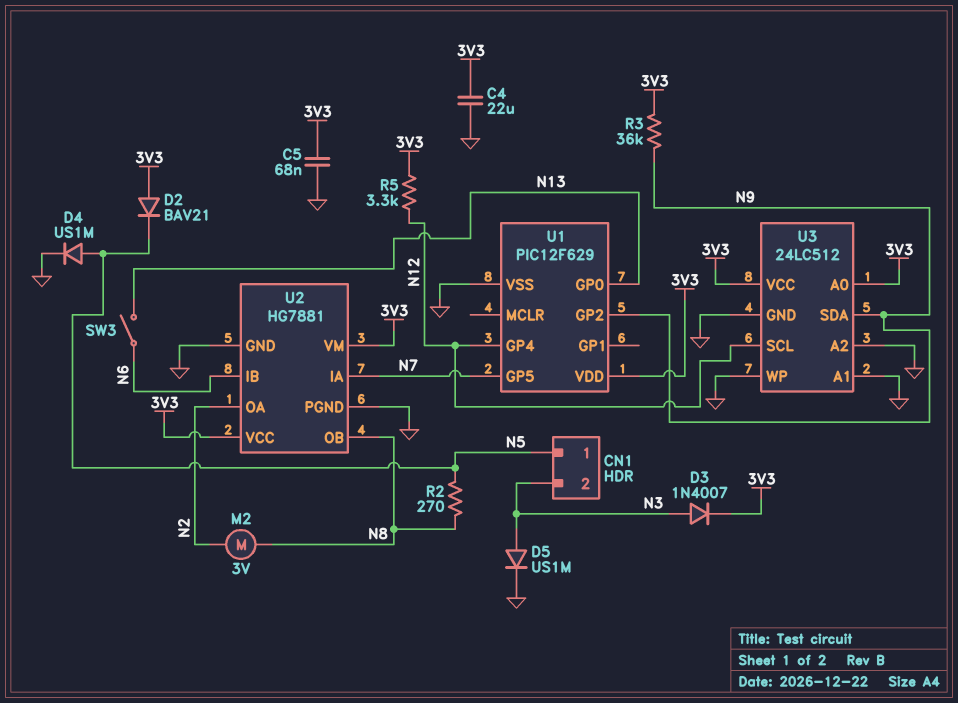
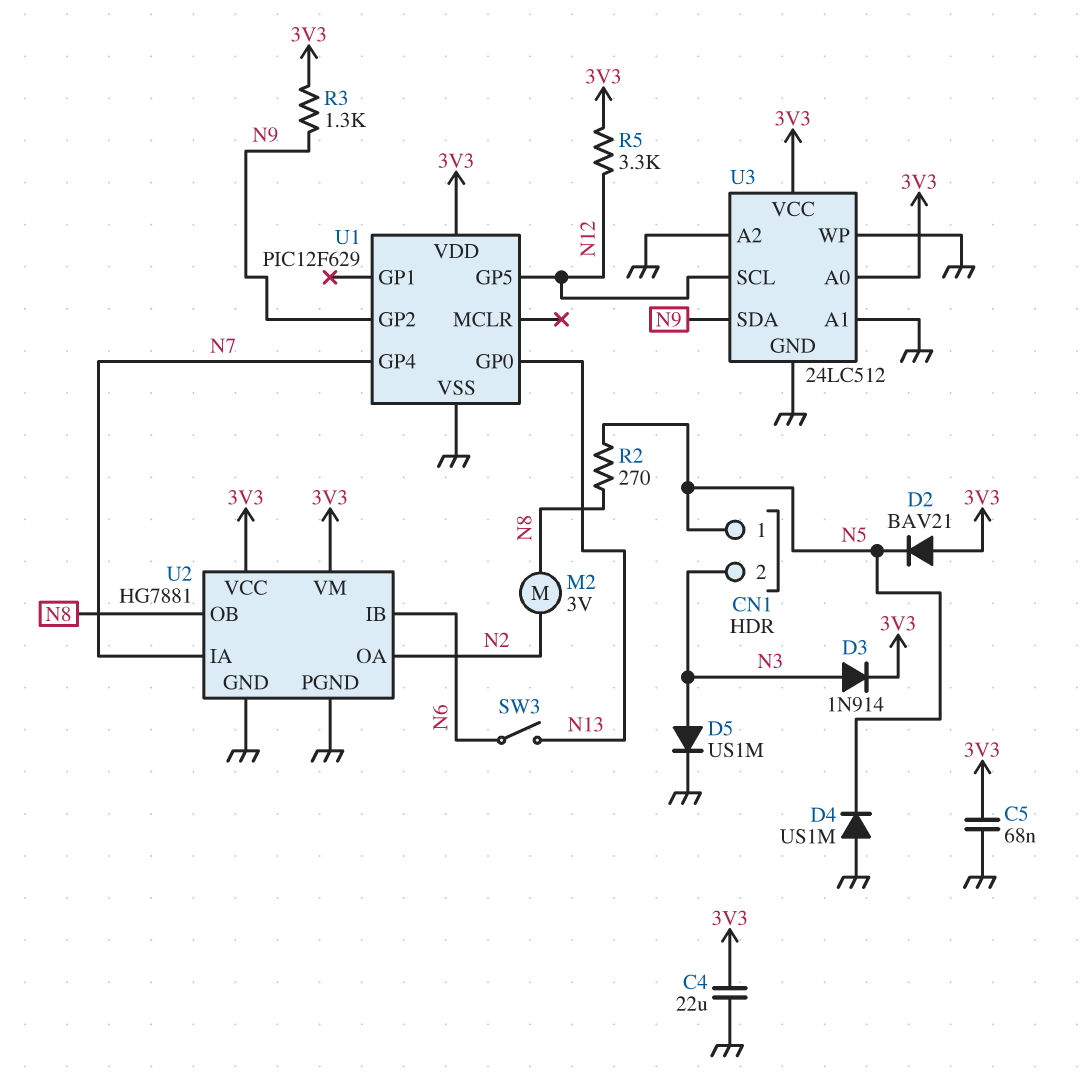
D3: diode 1N4007 (A N3, K 3V3) -> diode 1N914 (A N3, K 3V3)
D4: diode US1M (A N5, K GND) -> diode US1M (A GND, K N5)
R3: 36k (3V3, N9) -> 1.3k (3V3, N9)
U1 pin GP4: N12 -> N7
U1 pin GP5: N7 -> N12

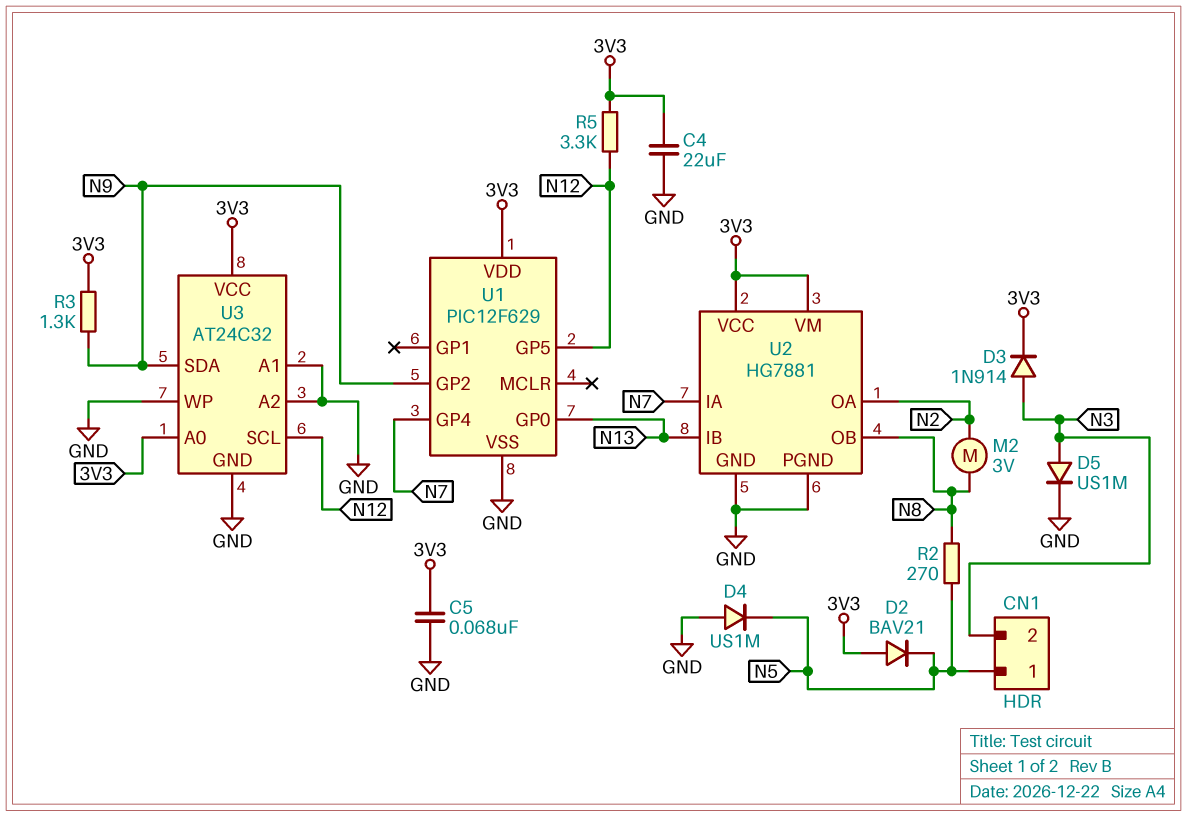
SW3: switch (N6, N13) -> none
U2 pin IB: N6 -> N13
U3: 24LC512 -> AT24C32

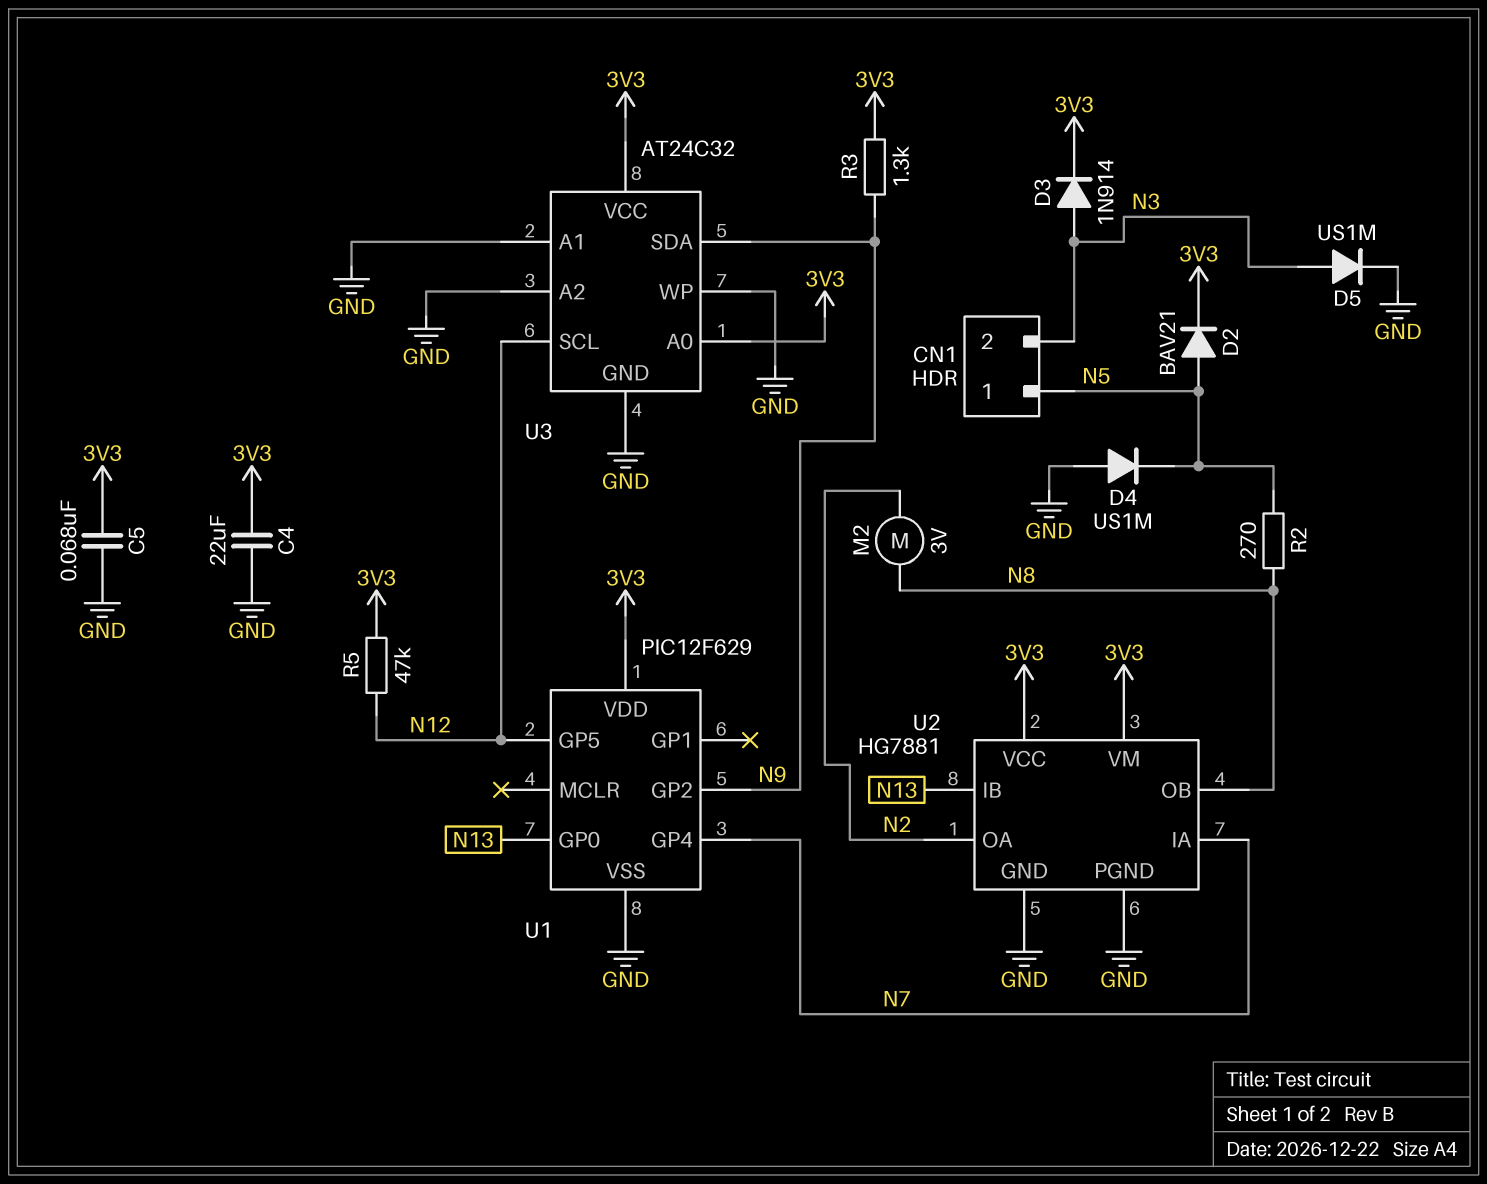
D2: diode BAV21 (A 3V3, K N5) -> diode BAV21 (A N5, K 3V3)
R5: 3.3k (3V3, N12) -> 47k (3V3, N12)

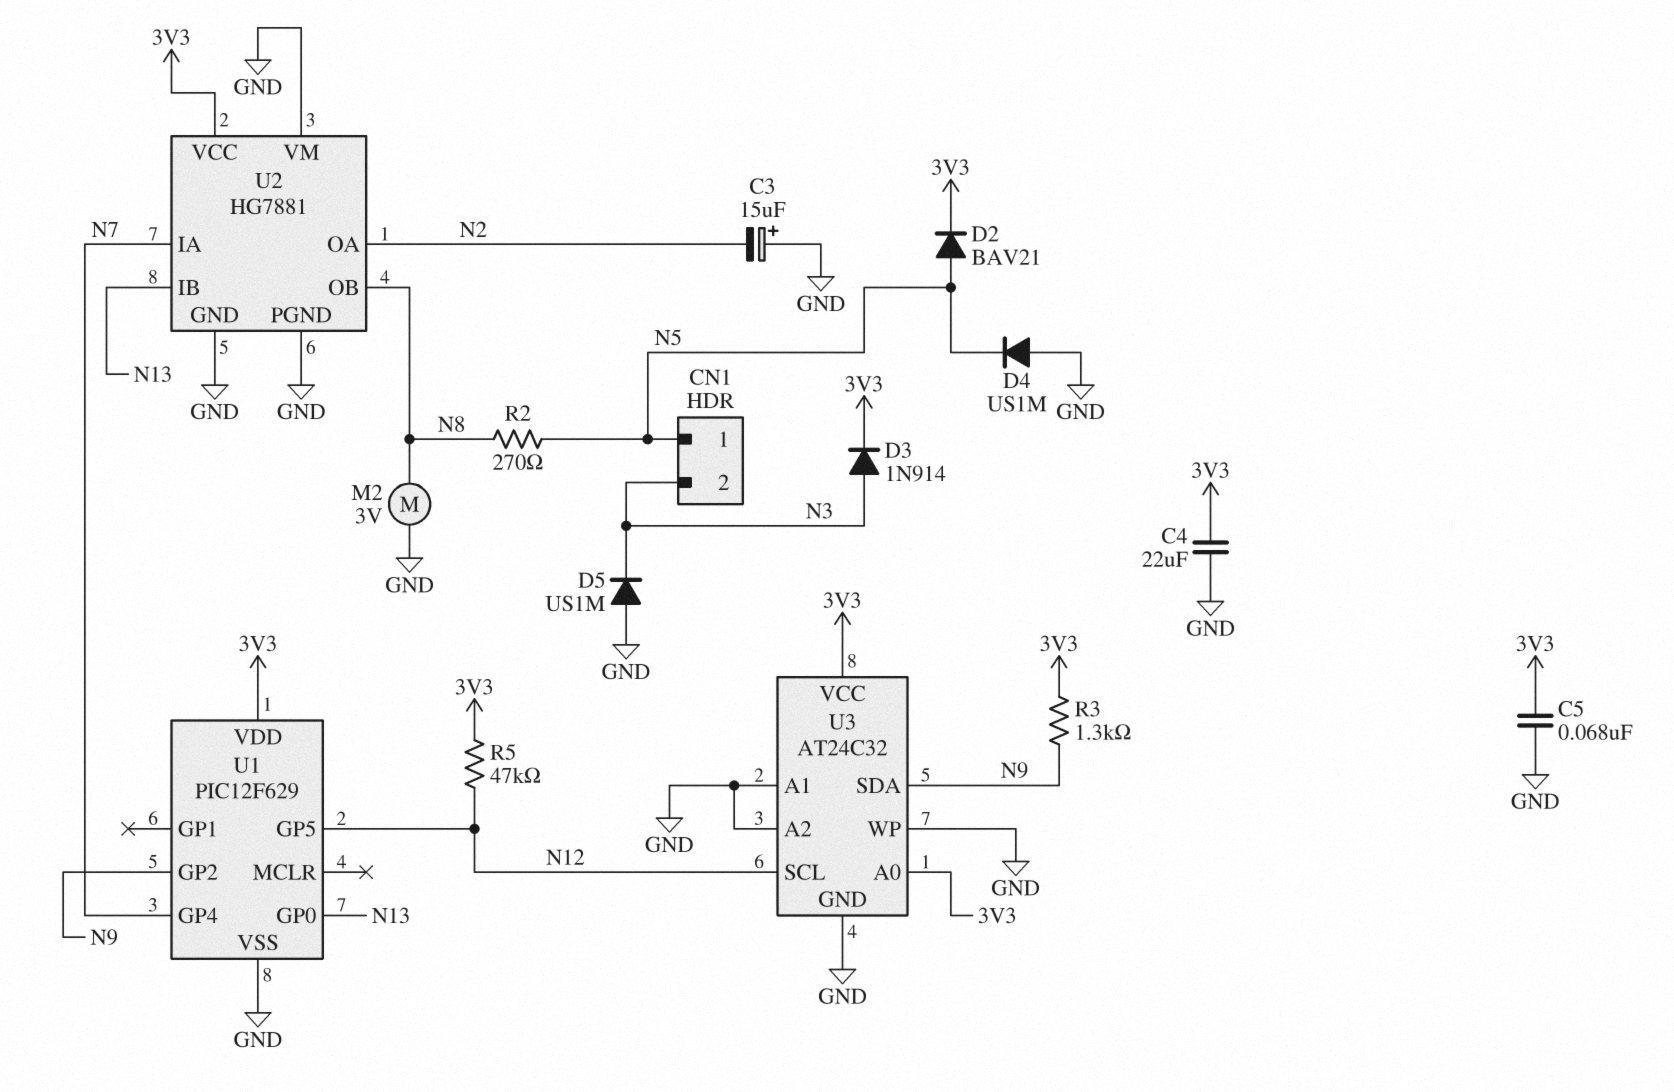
C3: none -> 15uF (plus GND, minus N2)
D5: diode US1M (A N3, K GND) -> diode US1M (A GND, K N3)
M2: motor 3V (N2, N8) -> motor 3V (GND, N8)
U2 pin VM: 3V3 -> GND

